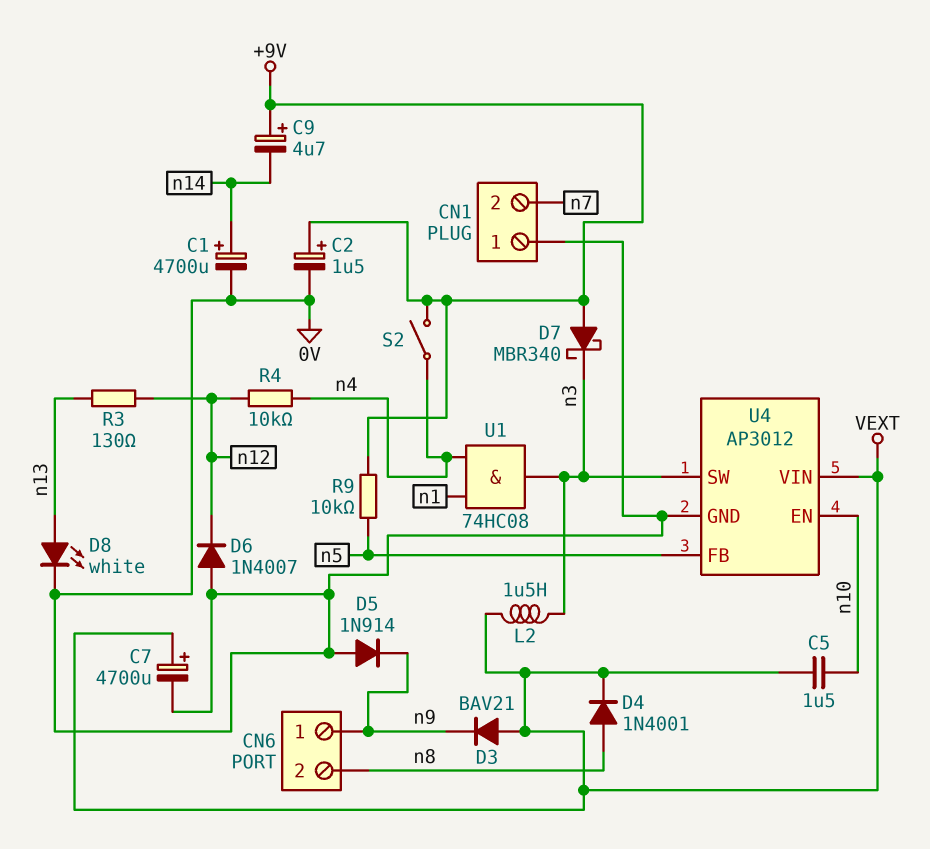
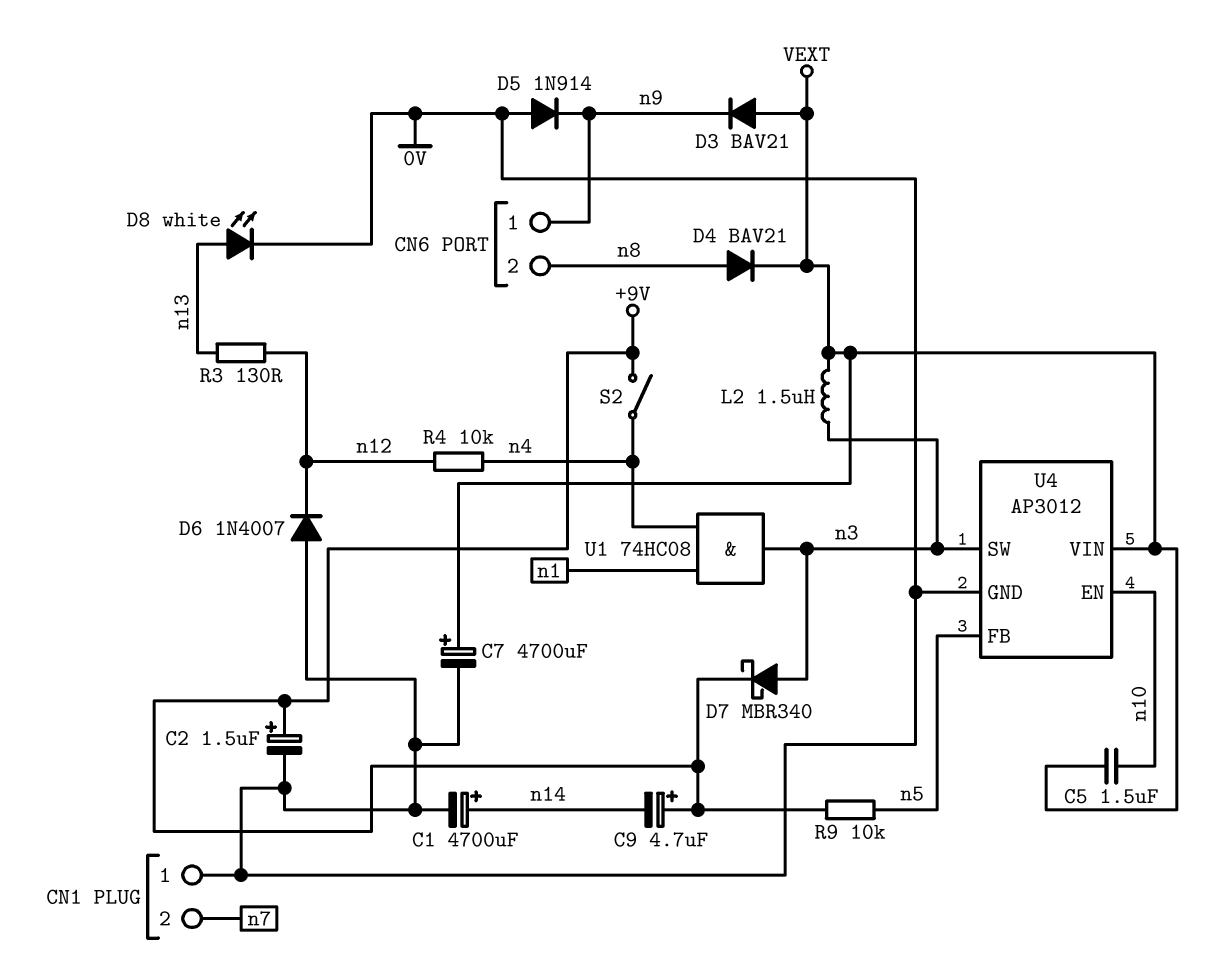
D4: diode 1N4001 (A n8, K VEXT) -> diode BAV21 (A n8, K VEXT)
D7: schottky MBR340 (A +9V, K n3) -> schottky MBR340 (A n3, K +9V)

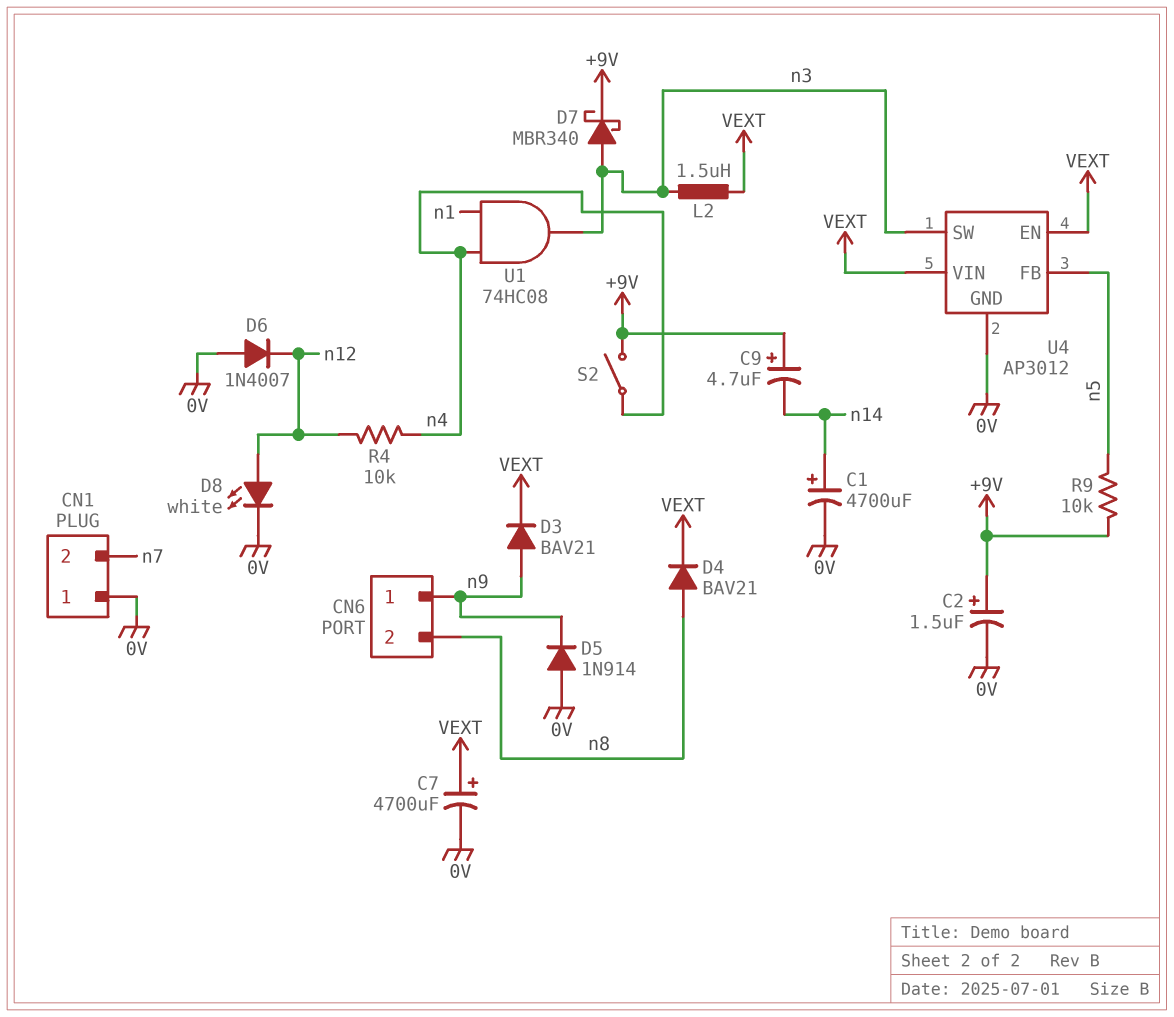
C5: 1.5uF (VEXT, n10) -> none
D3: diode BAV21 (A VEXT, K n9) -> diode BAV21 (A n9, K VEXT)
D8: LED white (A n13, K 0V) -> LED white (A n12, K 0V)
R3: 130 (n12, n13) -> none
U4 pin EN: n10 -> VEXT

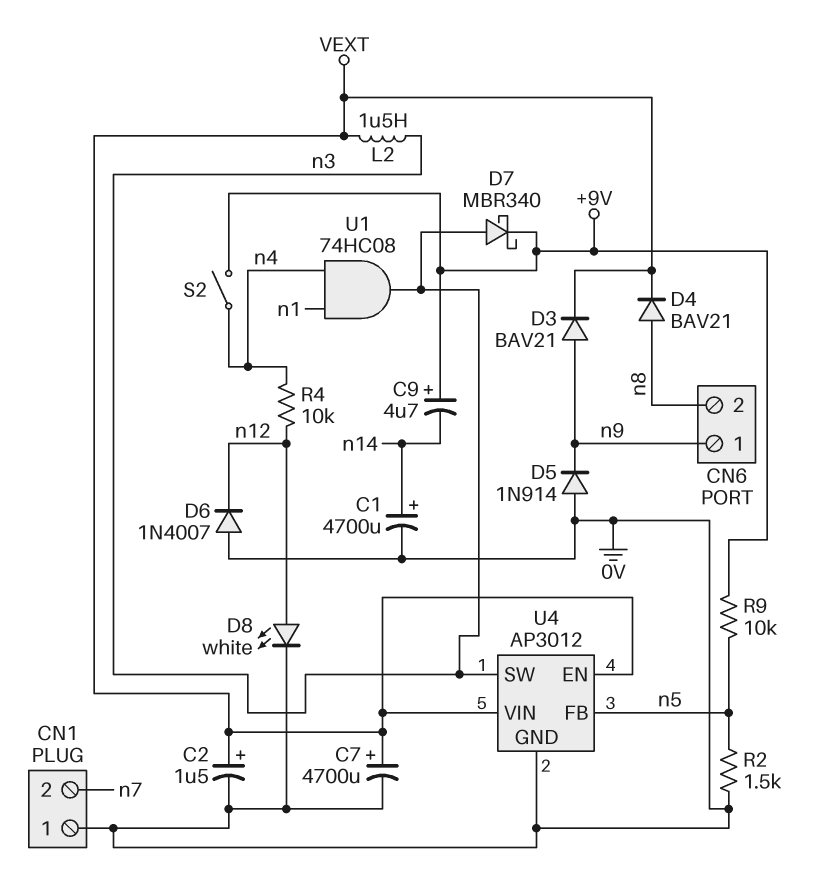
C2: 1.5uF (plus +9V, minus 0V) -> 1.5uF (plus VEXT, minus 0V)
R2: none -> 1.5k (0V, n5)

